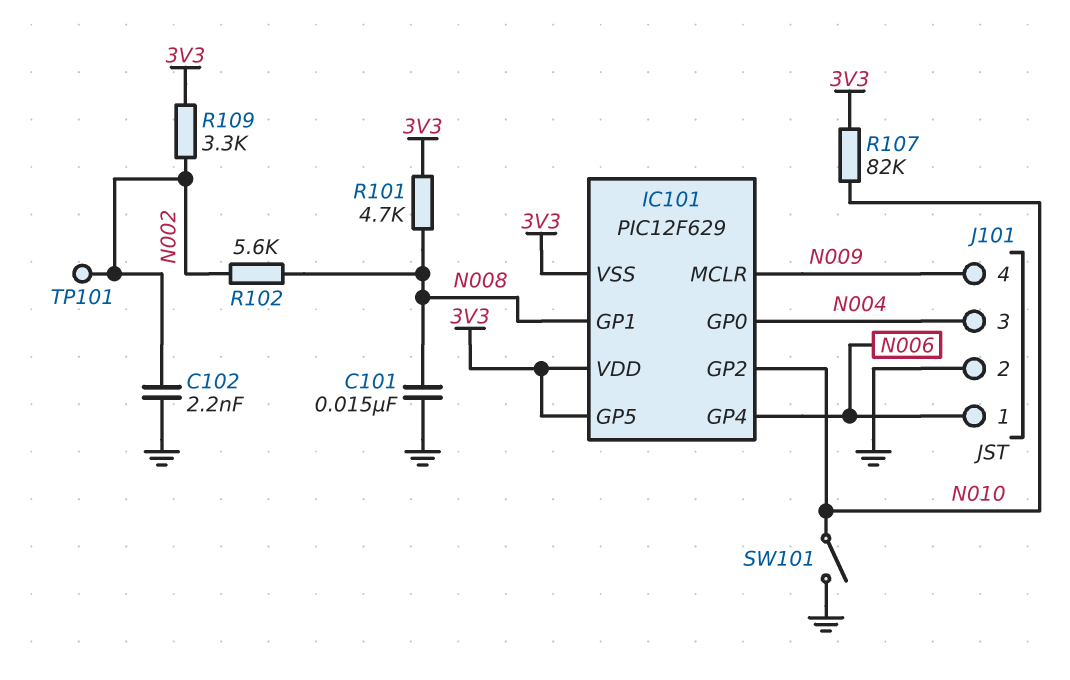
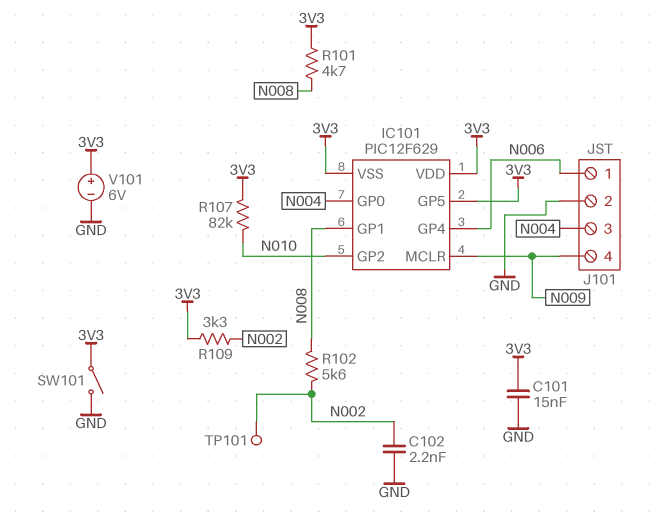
C101: 15nF (GND, N008) -> 15nF (3V3, GND)
SW101: switch (GND, N010) -> switch (3V3, GND)
V101: none -> 6V (plus 3V3, minus GND)

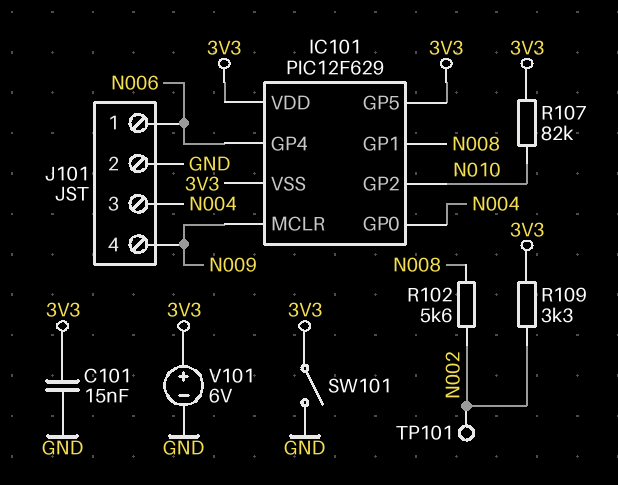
C102: 2.2nF (GND, N002) -> none
R101: 4.7k (3V3, N008) -> none

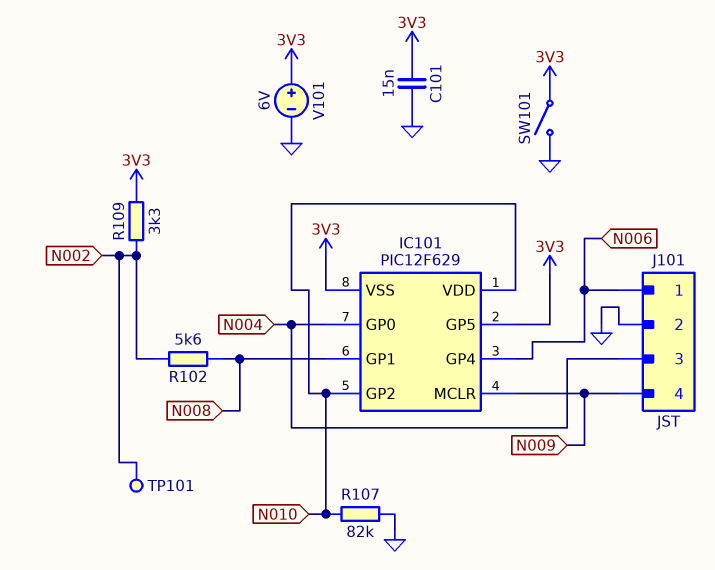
IC101 pin VDD: 3V3 -> N010
R107: 82k (3V3, N010) -> 82k (GND, N010)

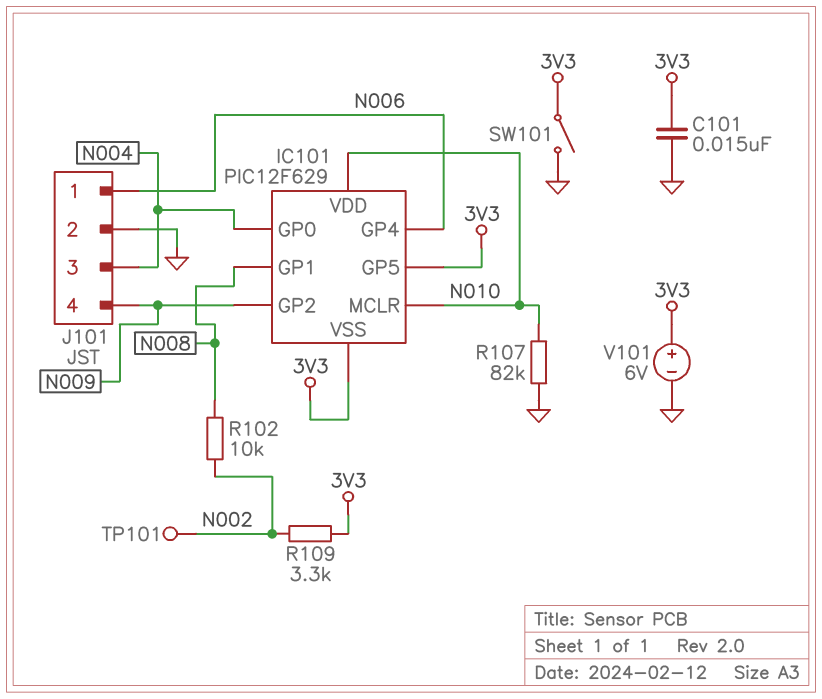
IC101 pin GP2: N010 -> N009
IC101 pin MCLR: N009 -> N010
R102: 5.6k (N002, N008) -> 10k (N002, N008)

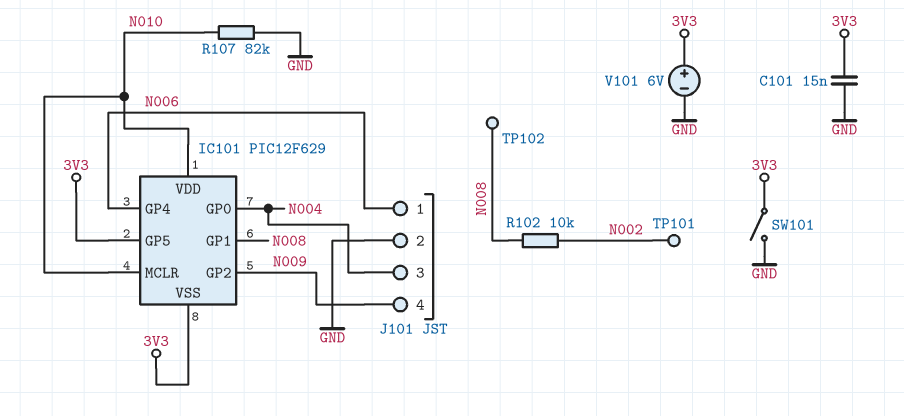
R109: 3.3k (3V3, N002) -> none
TP102: none -> test point (N008)

